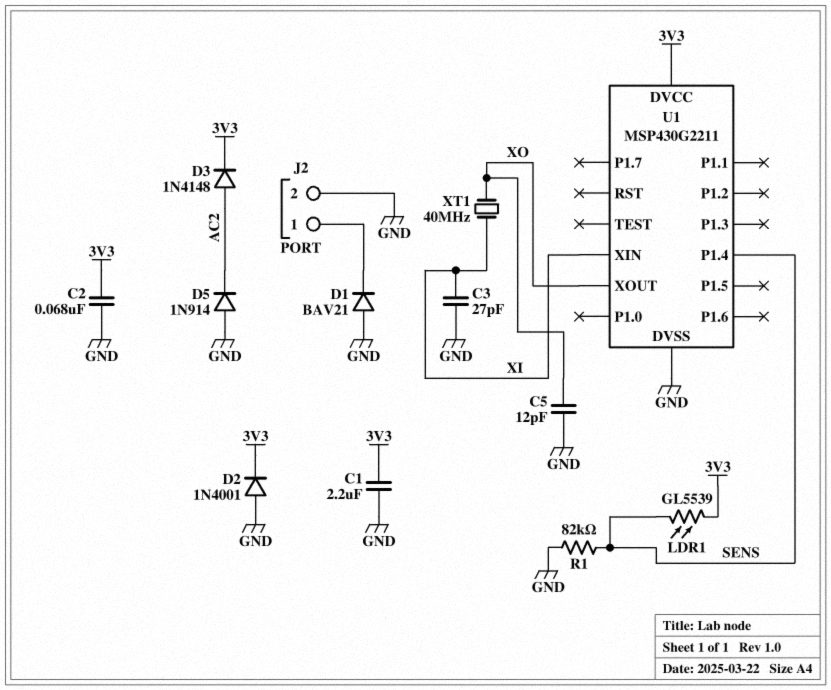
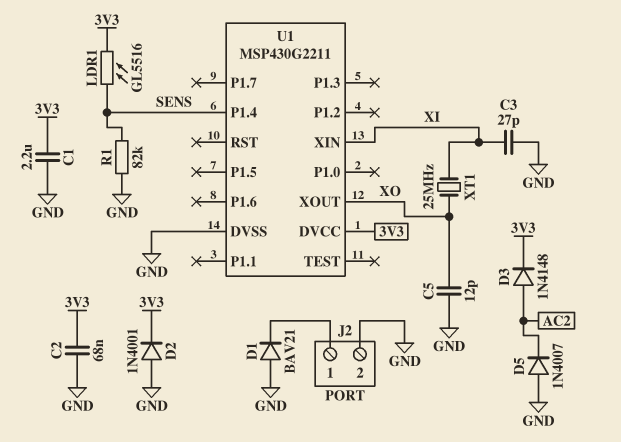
D5: diode 1N914 (A GND, K AC2) -> diode 1N4007 (A GND, K AC2)
LDR1: GL5539 (3V3, SENS) -> GL5516 (3V3, SENS)
XT1: 40MHz (XI, XO) -> 25MHz (XI, XO)

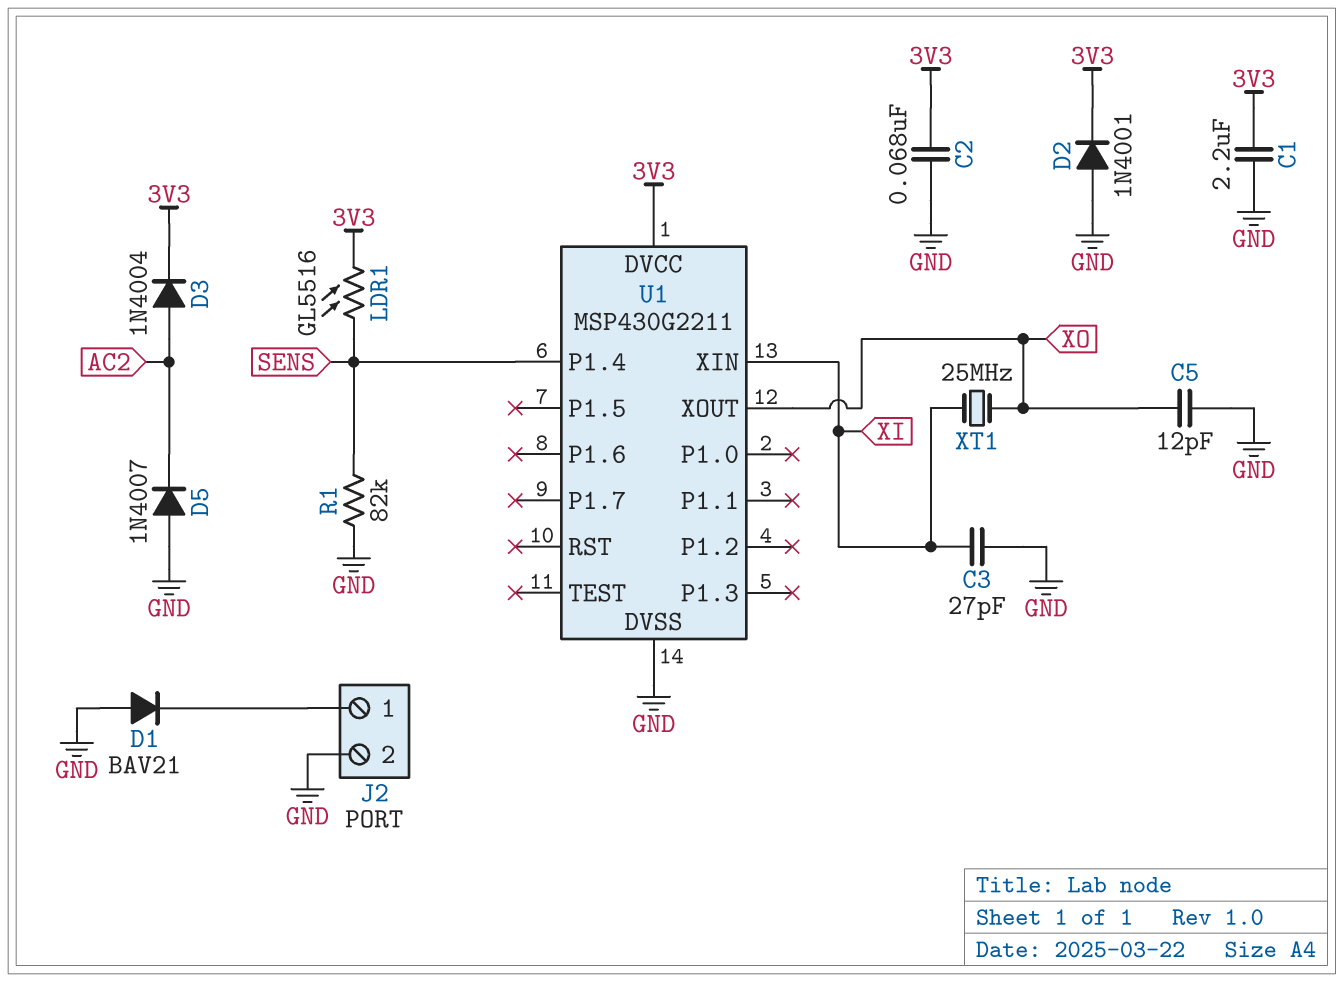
D3: diode 1N4148 (A AC2, K 3V3) -> diode 1N4004 (A AC2, K 3V3)

